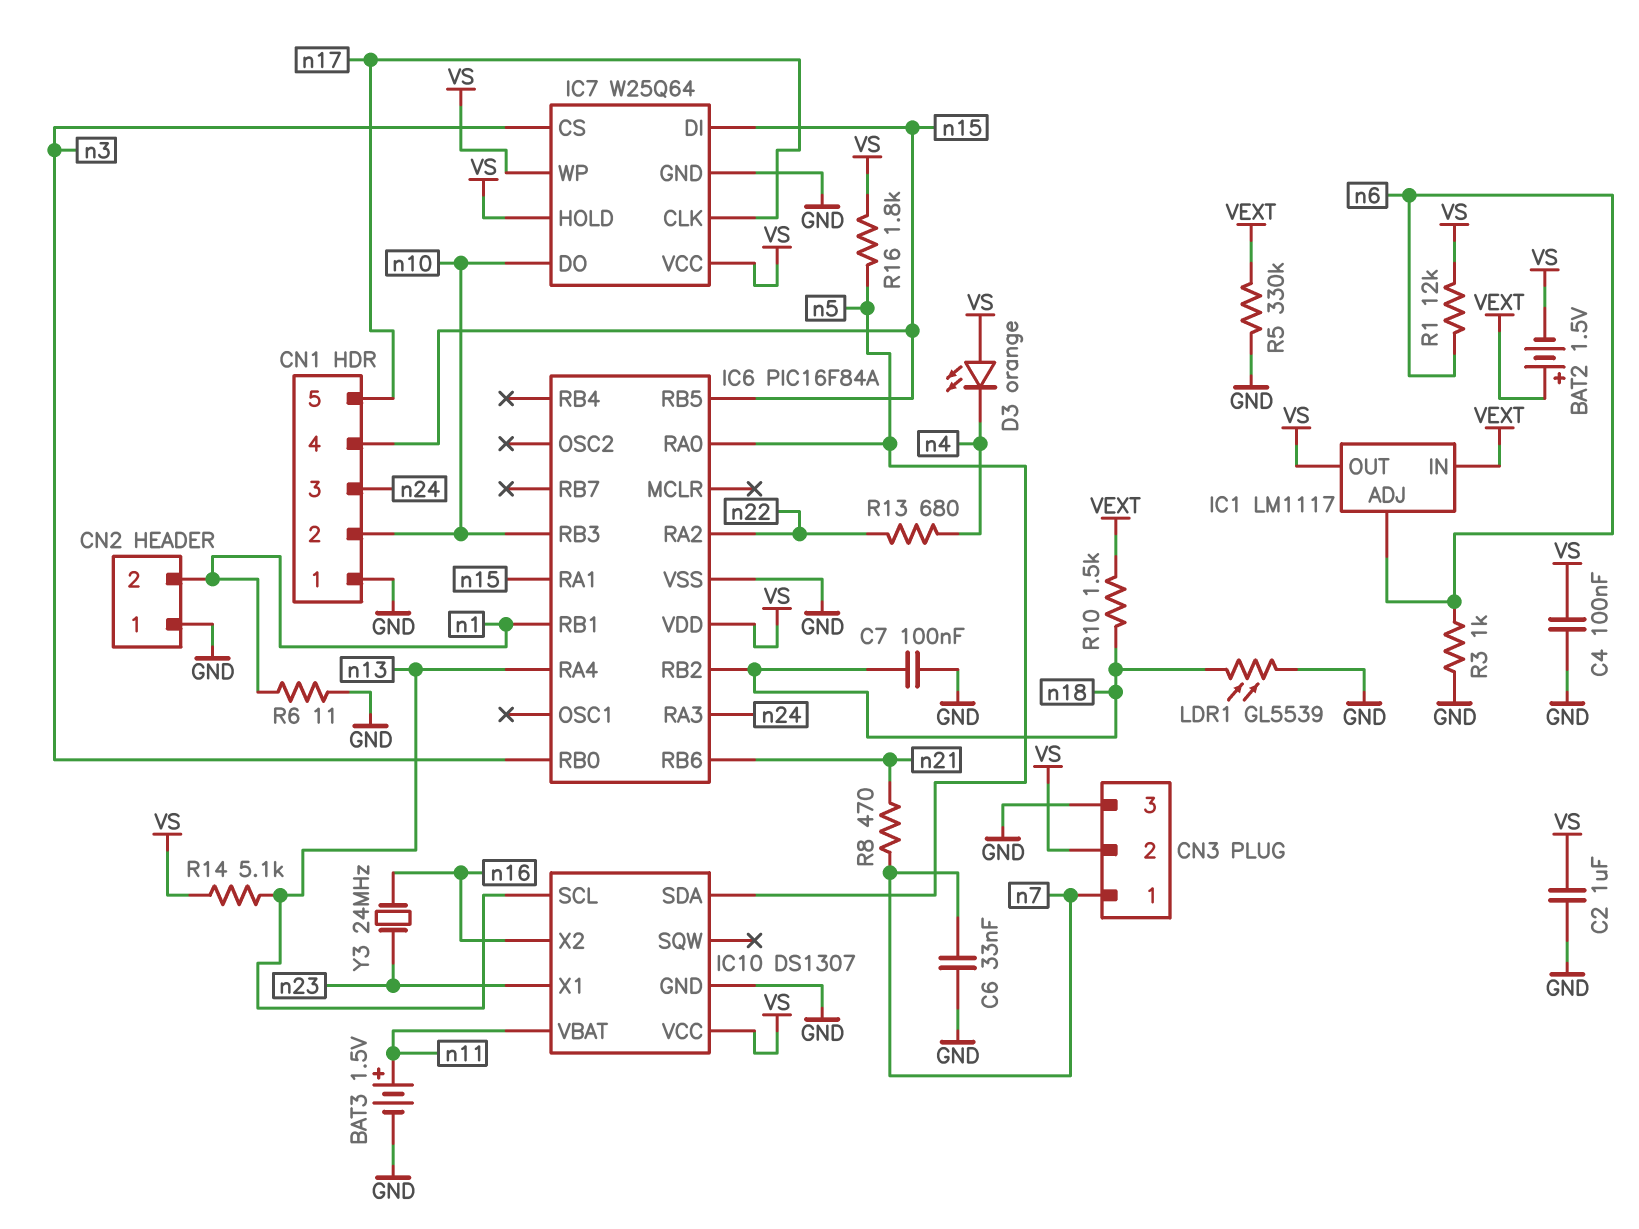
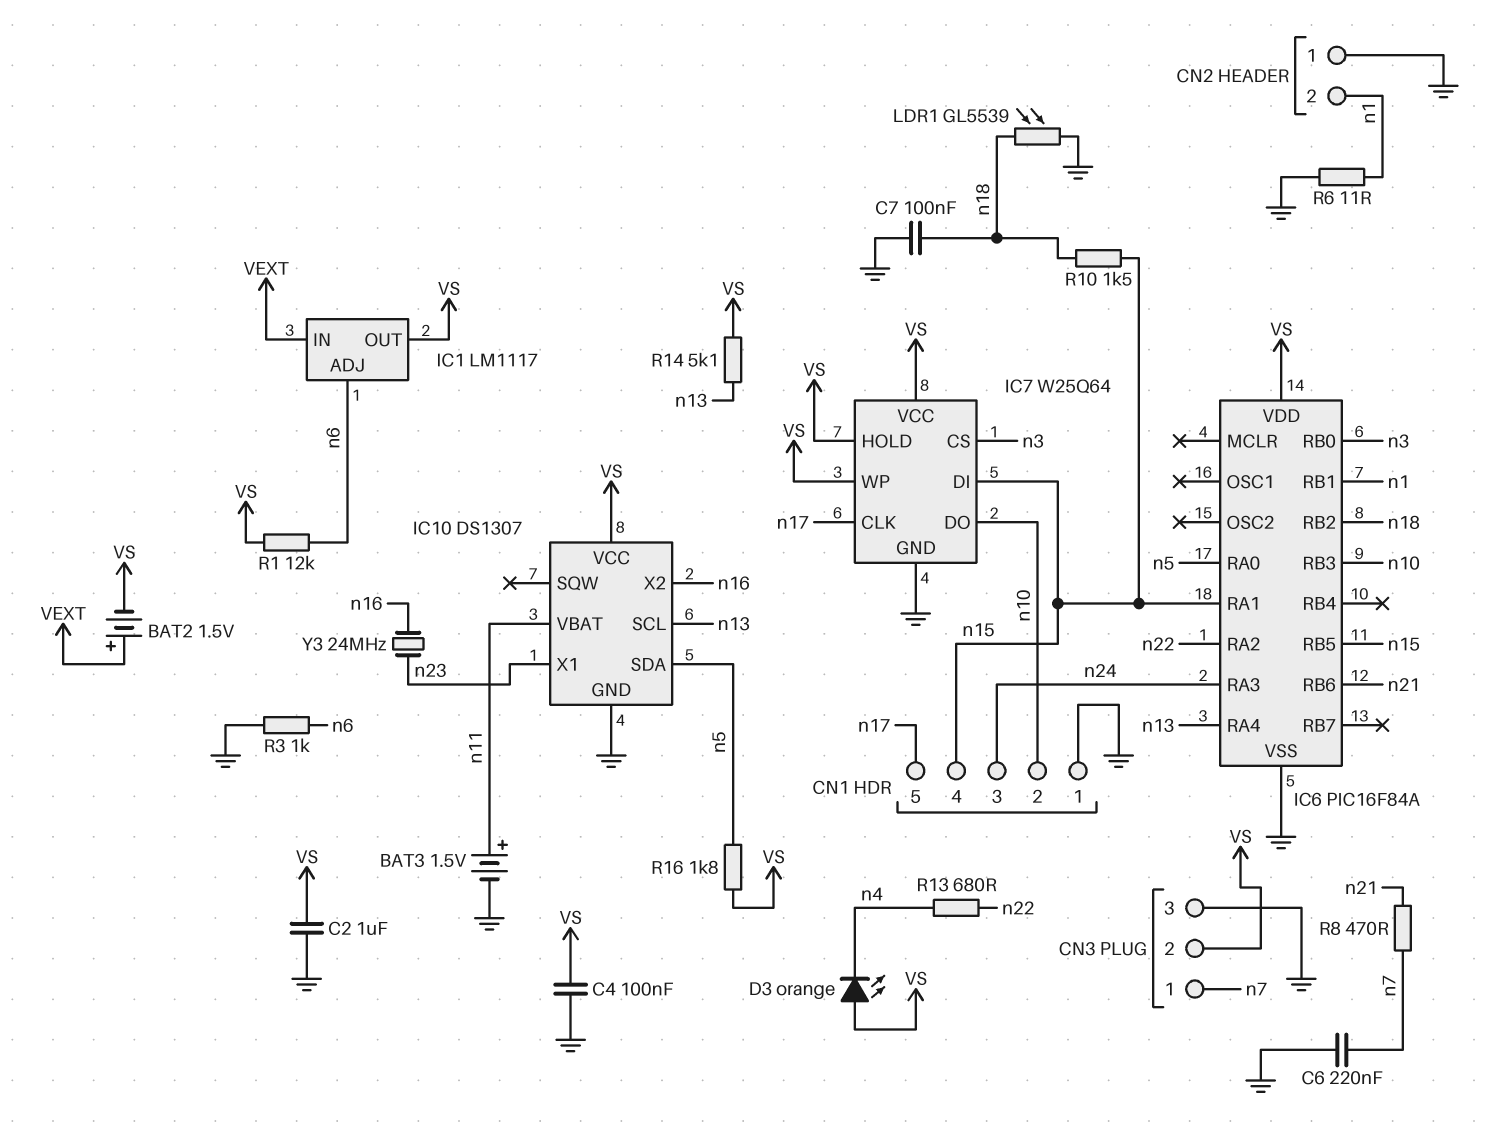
C6: 33nF (GND, n7) -> 220nF (GND, n7)
R5: 330k (GND, VEXT) -> none
R10: 1.5k (VEXT, n18) -> 1.5k (n15, n18)

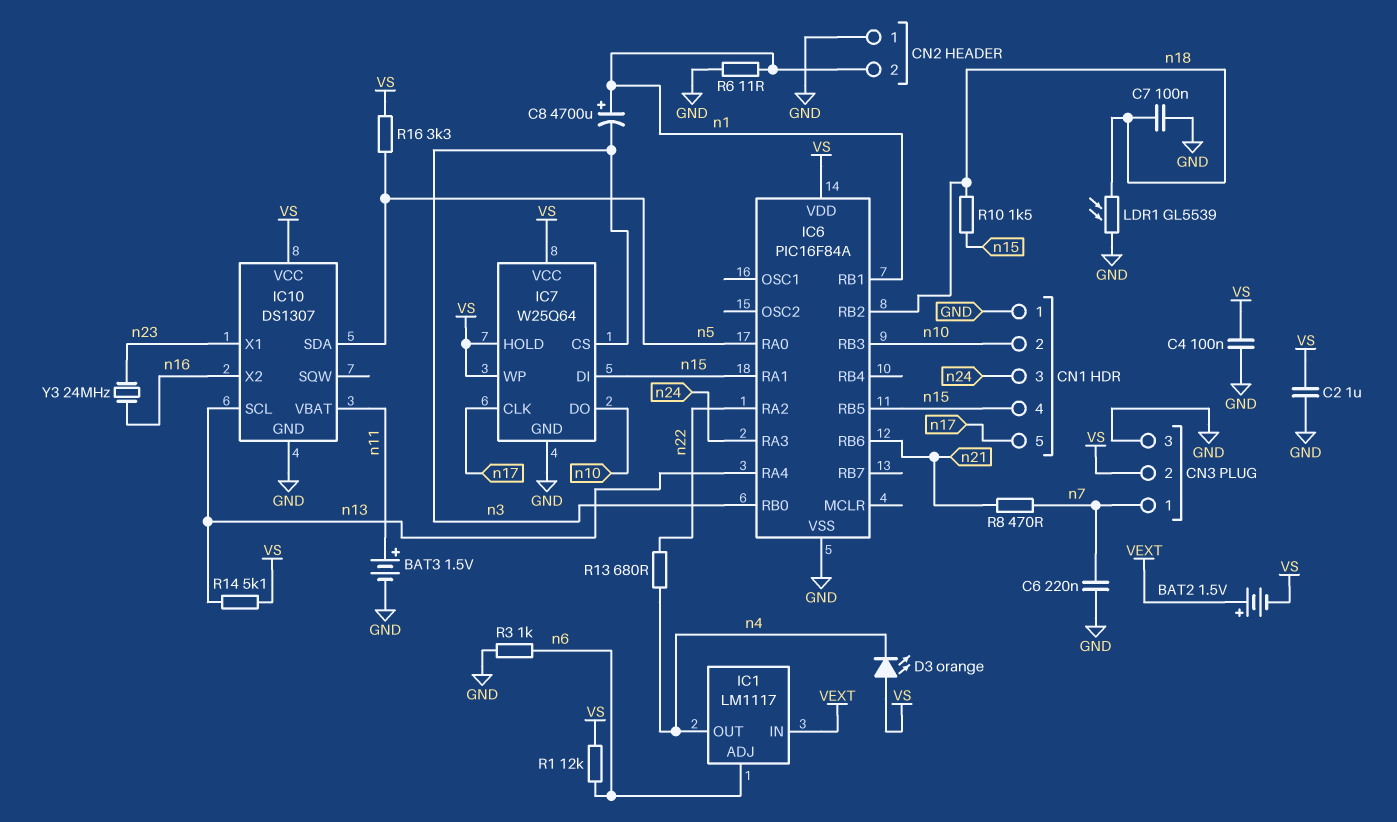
C8: none -> 4700uF (plus n1, minus n3)
IC1 pin OUT: VS -> n4
R16: 1.8k (VS, n5) -> 3.3k (VS, n5)

